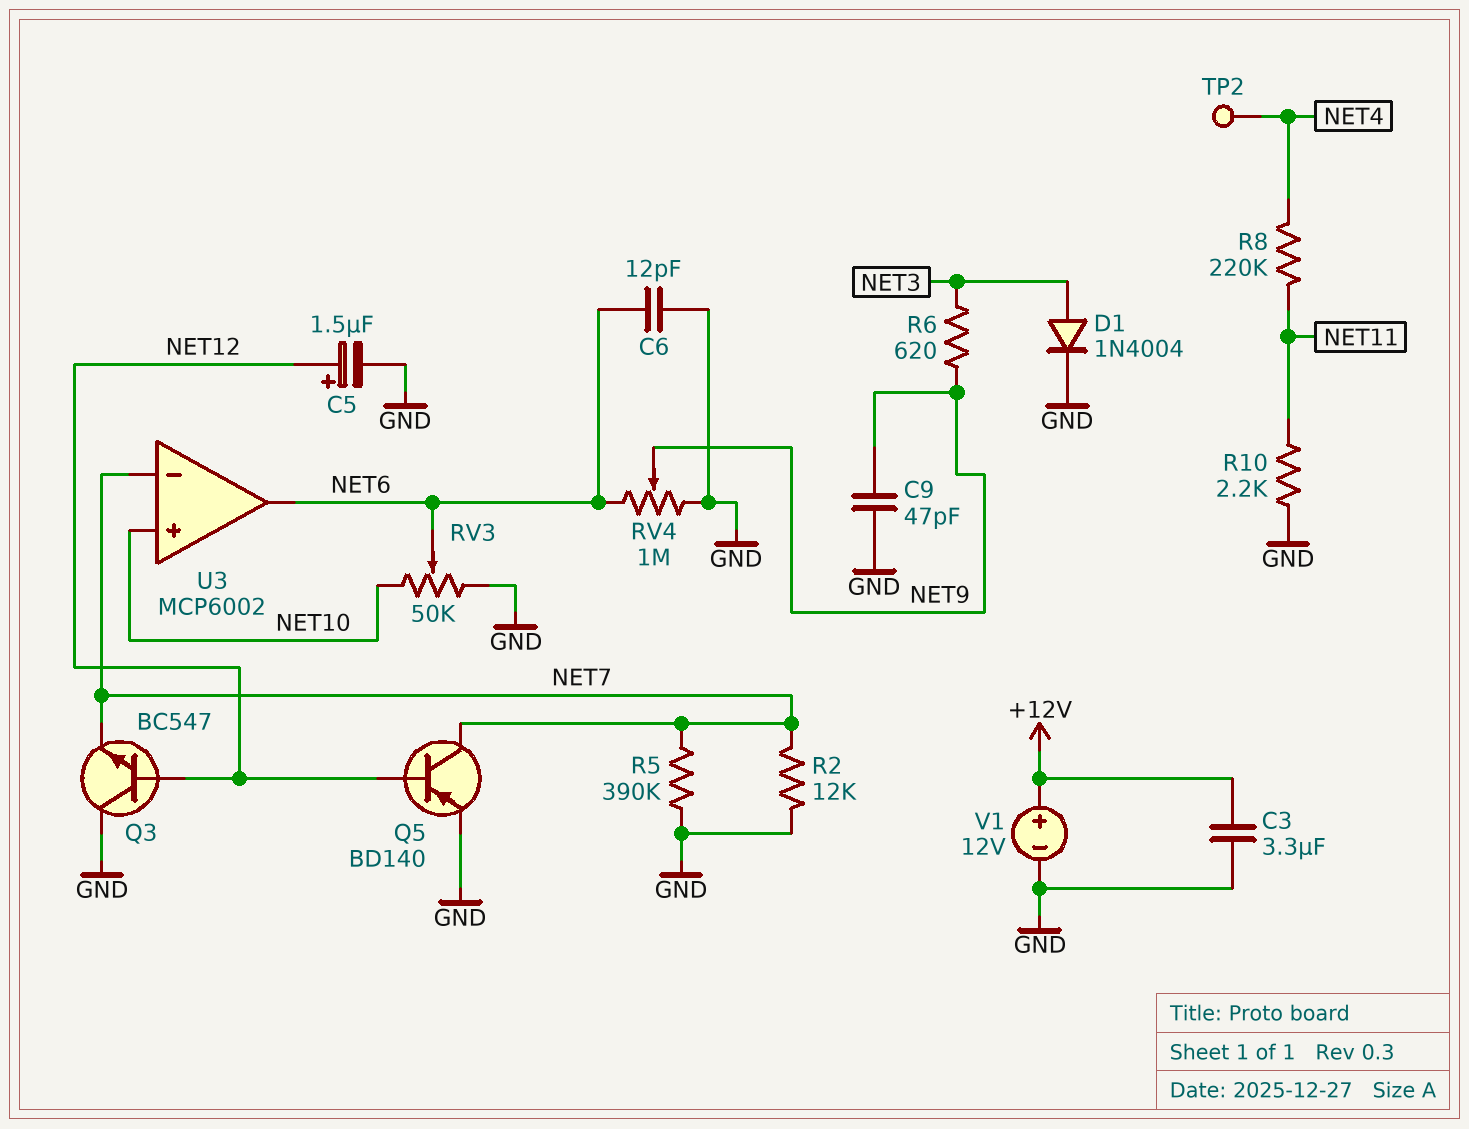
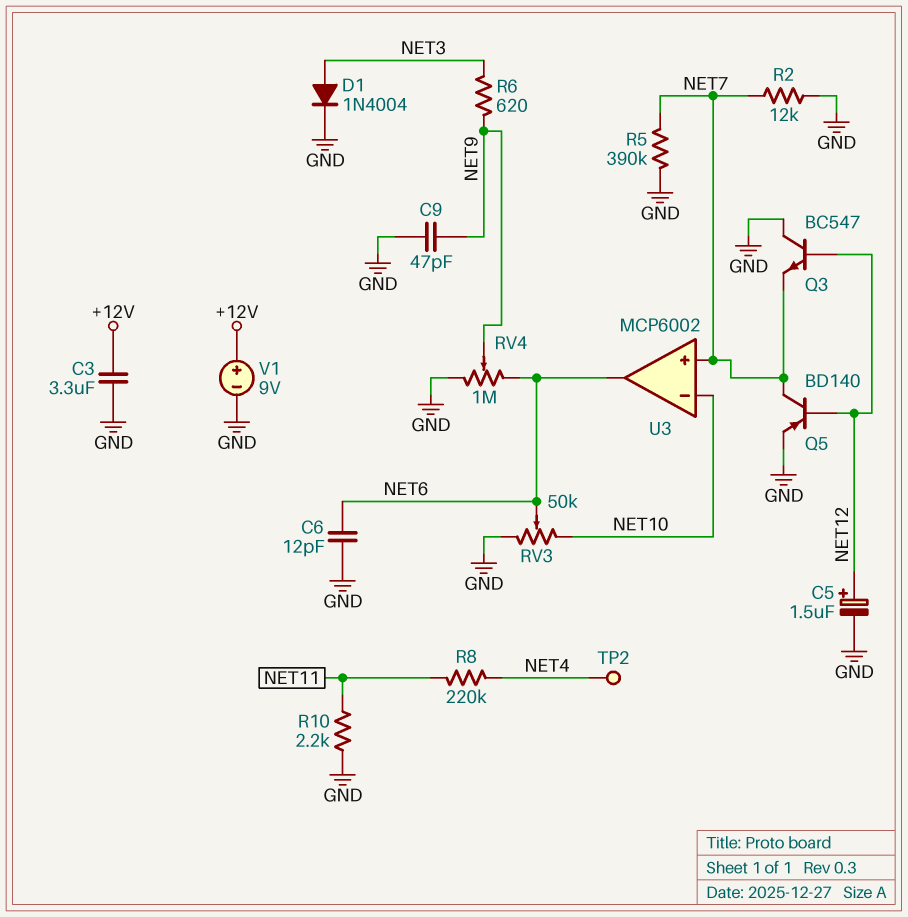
U3 pin in+: NET10 -> NET7
U3 pin in-: NET7 -> NET10
V1: 12V (plus +12V, minus GND) -> 9V (plus +12V, minus GND)

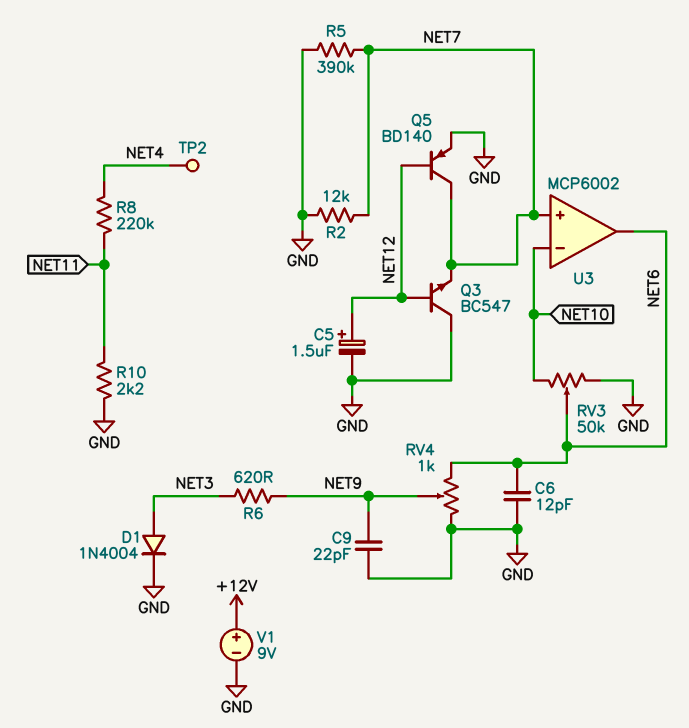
C3: 3.3uF (+12V, GND) -> none
C9: 47pF (GND, NET9) -> 22pF (GND, NET9)
RV4: 1M (GND, NET6, wiper NET9) -> 1k (GND, NET6, wiper NET9)

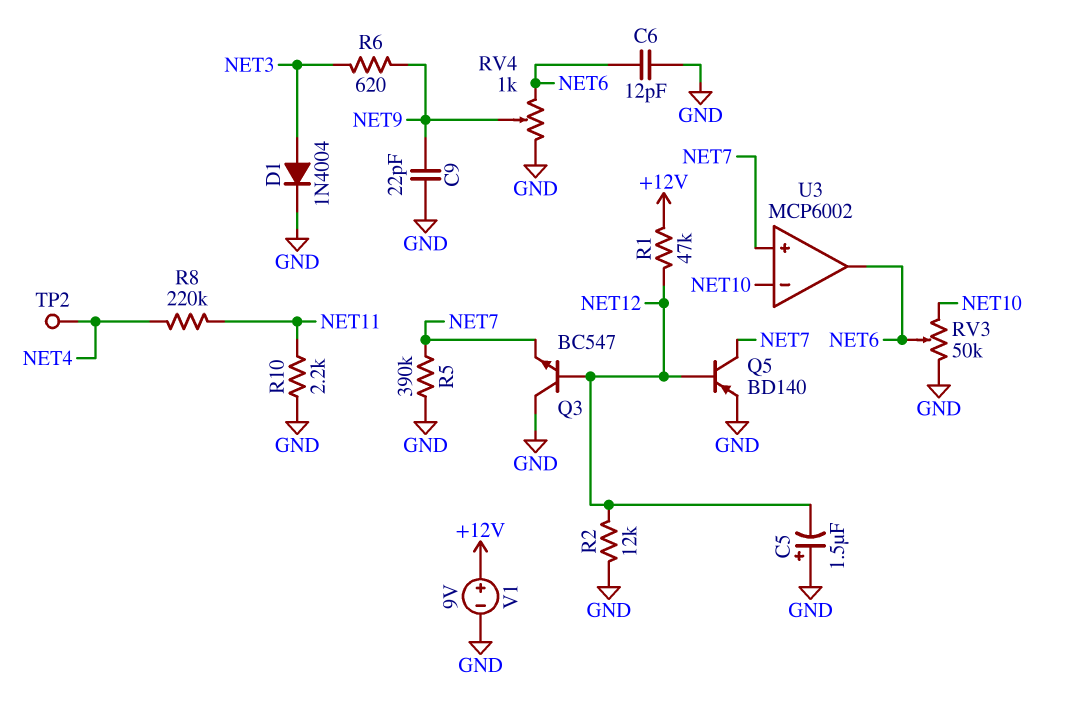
C5: 1.5uF (plus NET12, minus GND) -> 1.5uF (plus GND, minus NET12)
R1: none -> 47k (+12V, NET12)
R2: 12k (GND, NET7) -> 12k (GND, NET12)

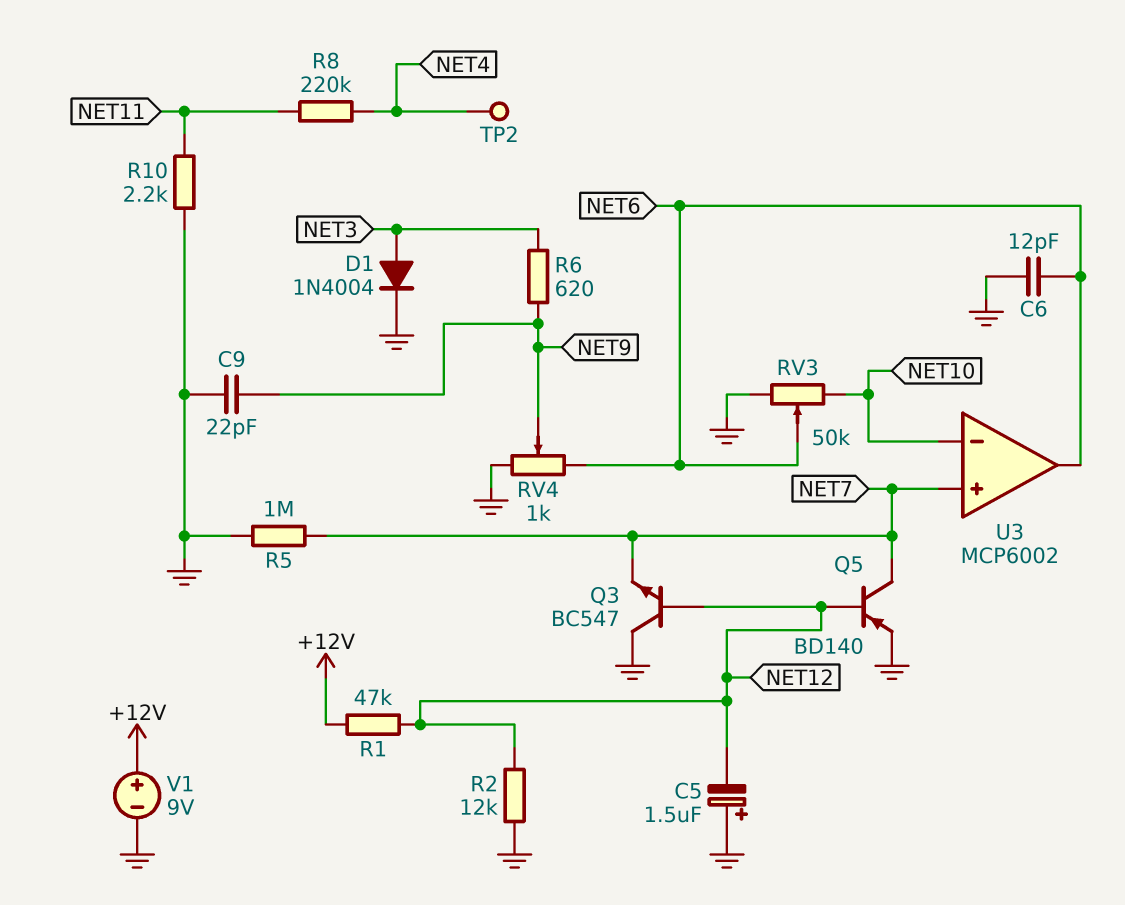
R5: 390k (GND, NET7) -> 1M (GND, NET7)

